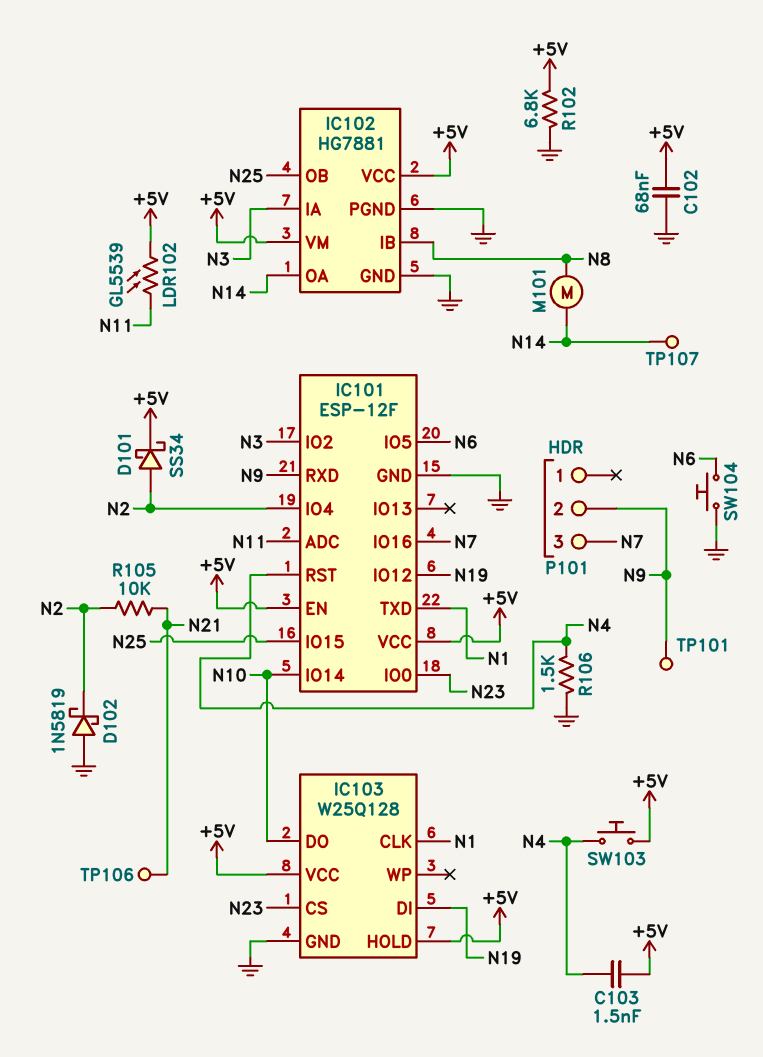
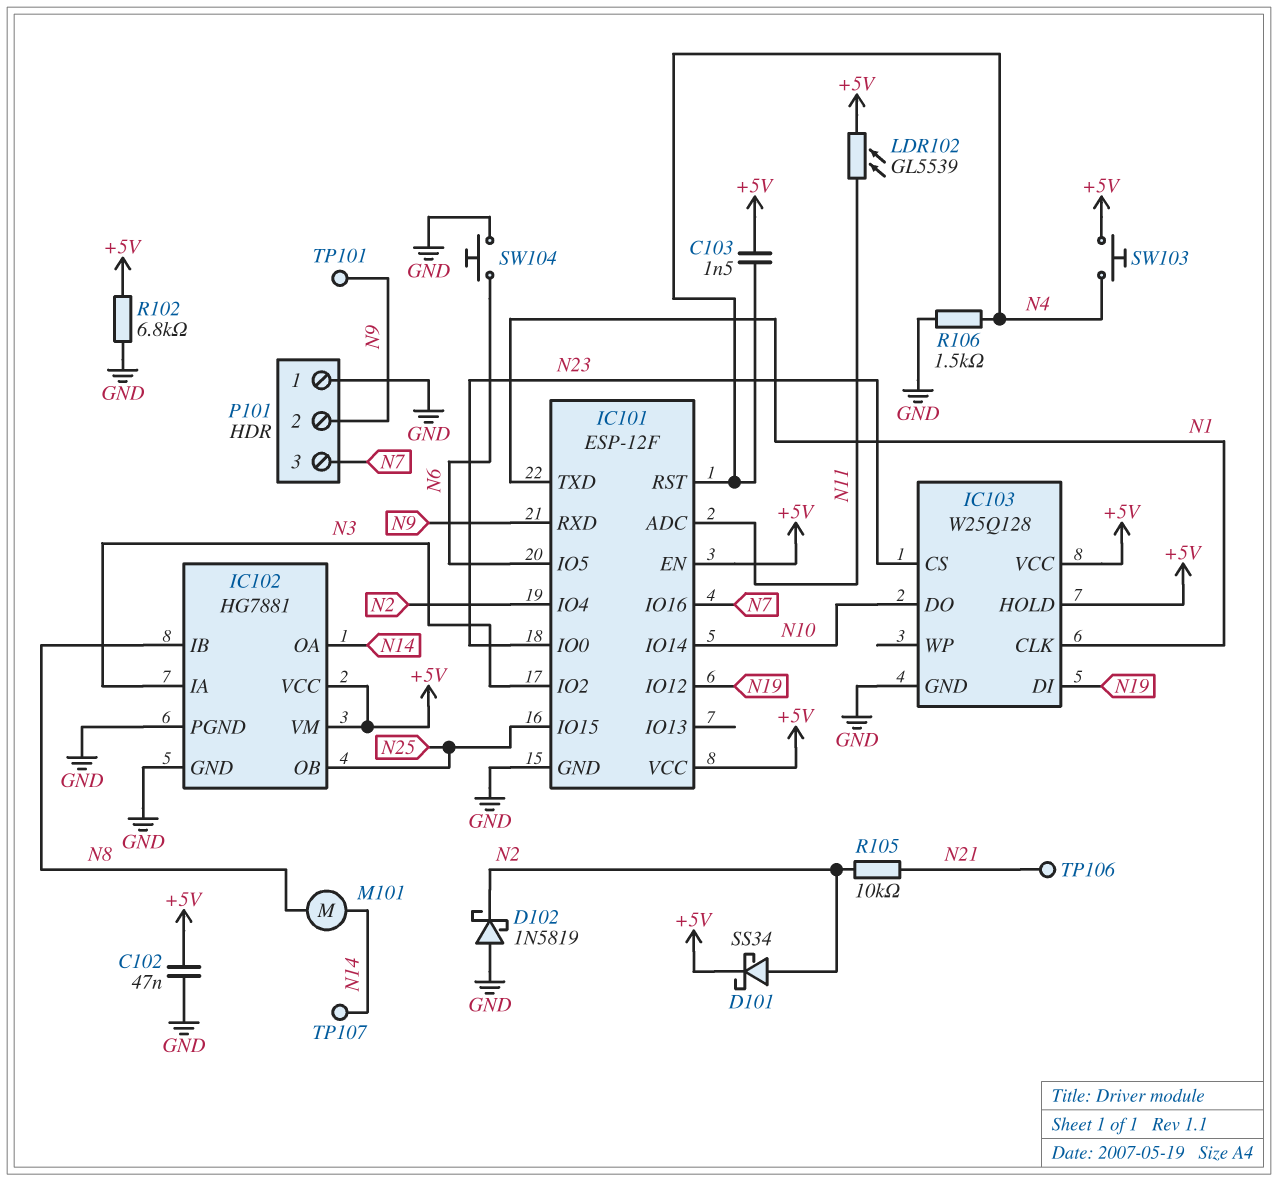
C102: 68nF (+5V, GND) -> 47nF (+5V, GND)
P101 pin 1: none -> GND

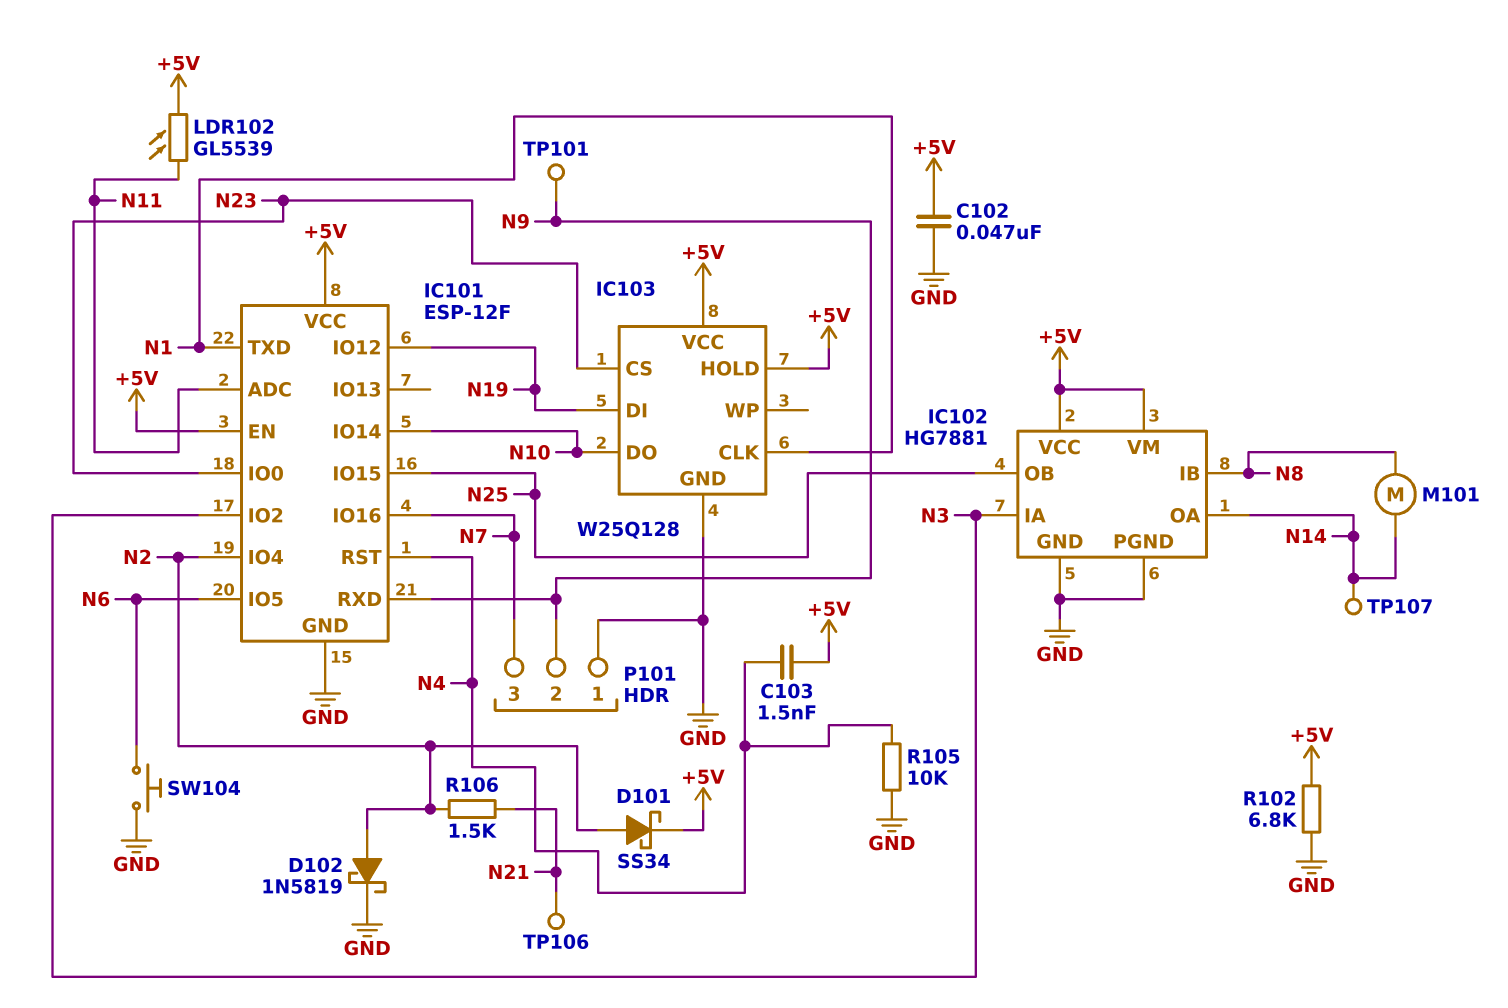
D102: schottky 1N5819 (A GND, K N2) -> schottky 1N5819 (A N2, K GND)
R105: 10k (N2, N21) -> 10k (GND, N4)
R106: 1.5k (GND, N4) -> 1.5k (N2, N21)
SW103: button (+5V, N4) -> none

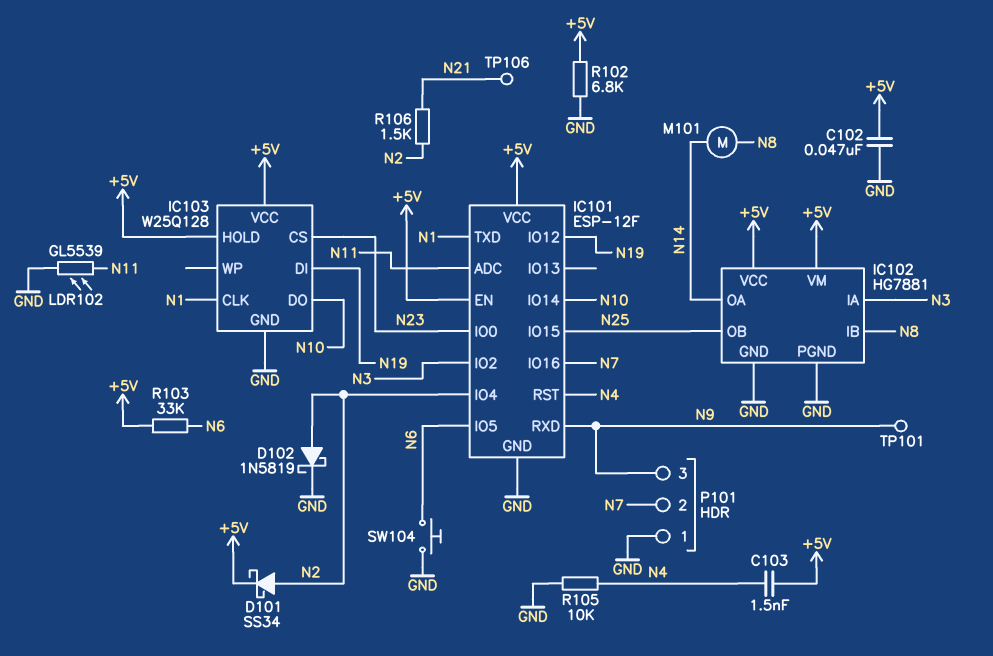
LDR102: GL5539 (+5V, N11) -> GL5539 (GND, N11)
P101 pin 2: N9 -> N7
P101 pin 3: N7 -> N9
R103: none -> 33k (+5V, N6)
TP107: test point (N14) -> none

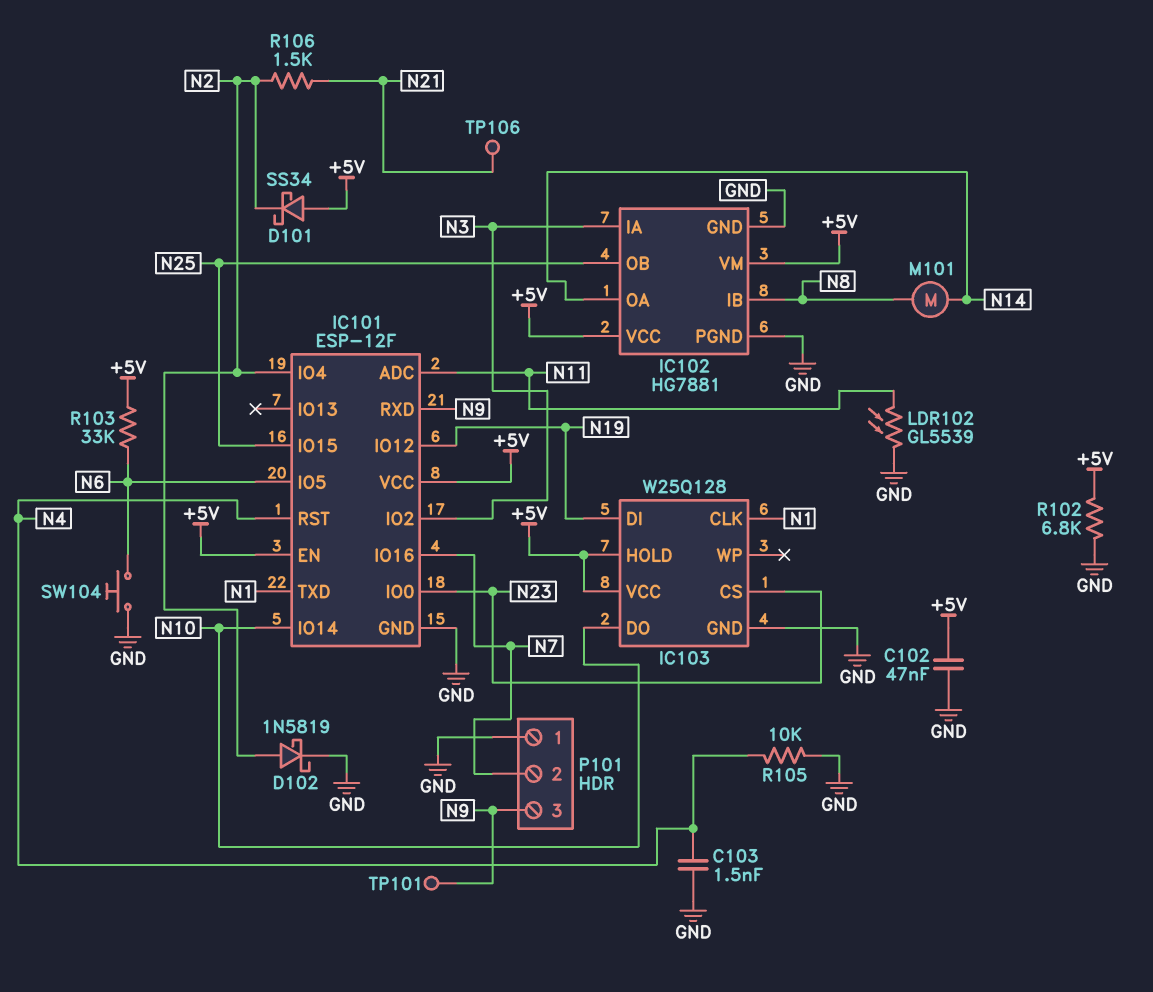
C103: 1.5nF (+5V, N4) -> 1.5nF (GND, N4)
D101: schottky SS34 (A N2, K +5V) -> schottky SS34 (A +5V, K N2)

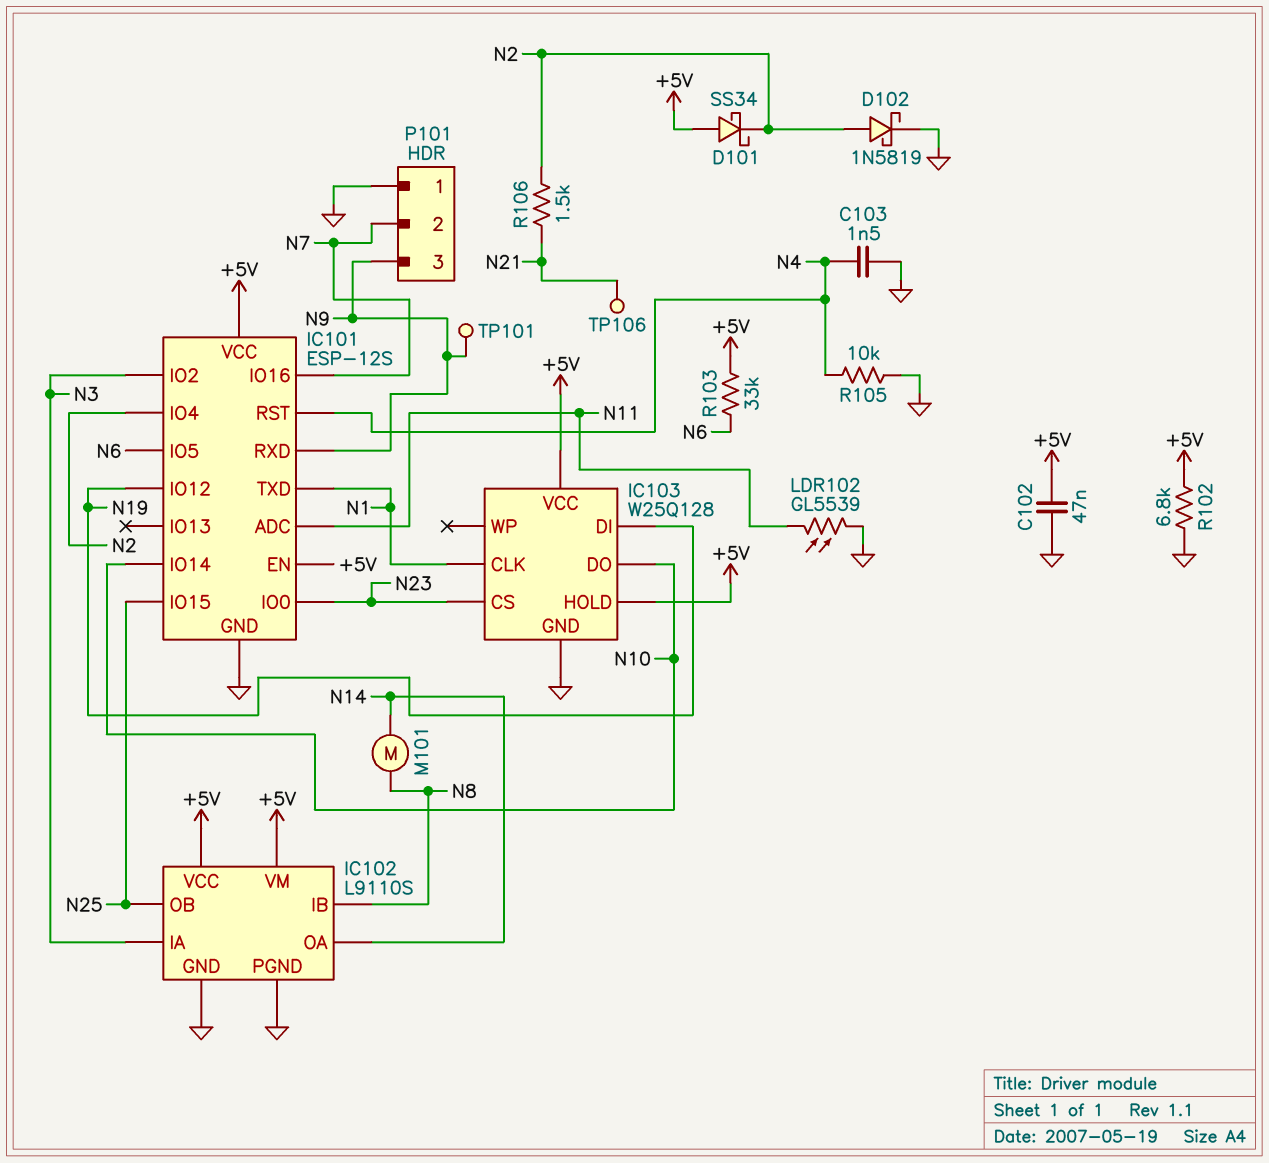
IC101: ESP-12F -> ESP-12S
IC102: HG7881 -> L9110S
SW104: button (GND, N6) -> none

